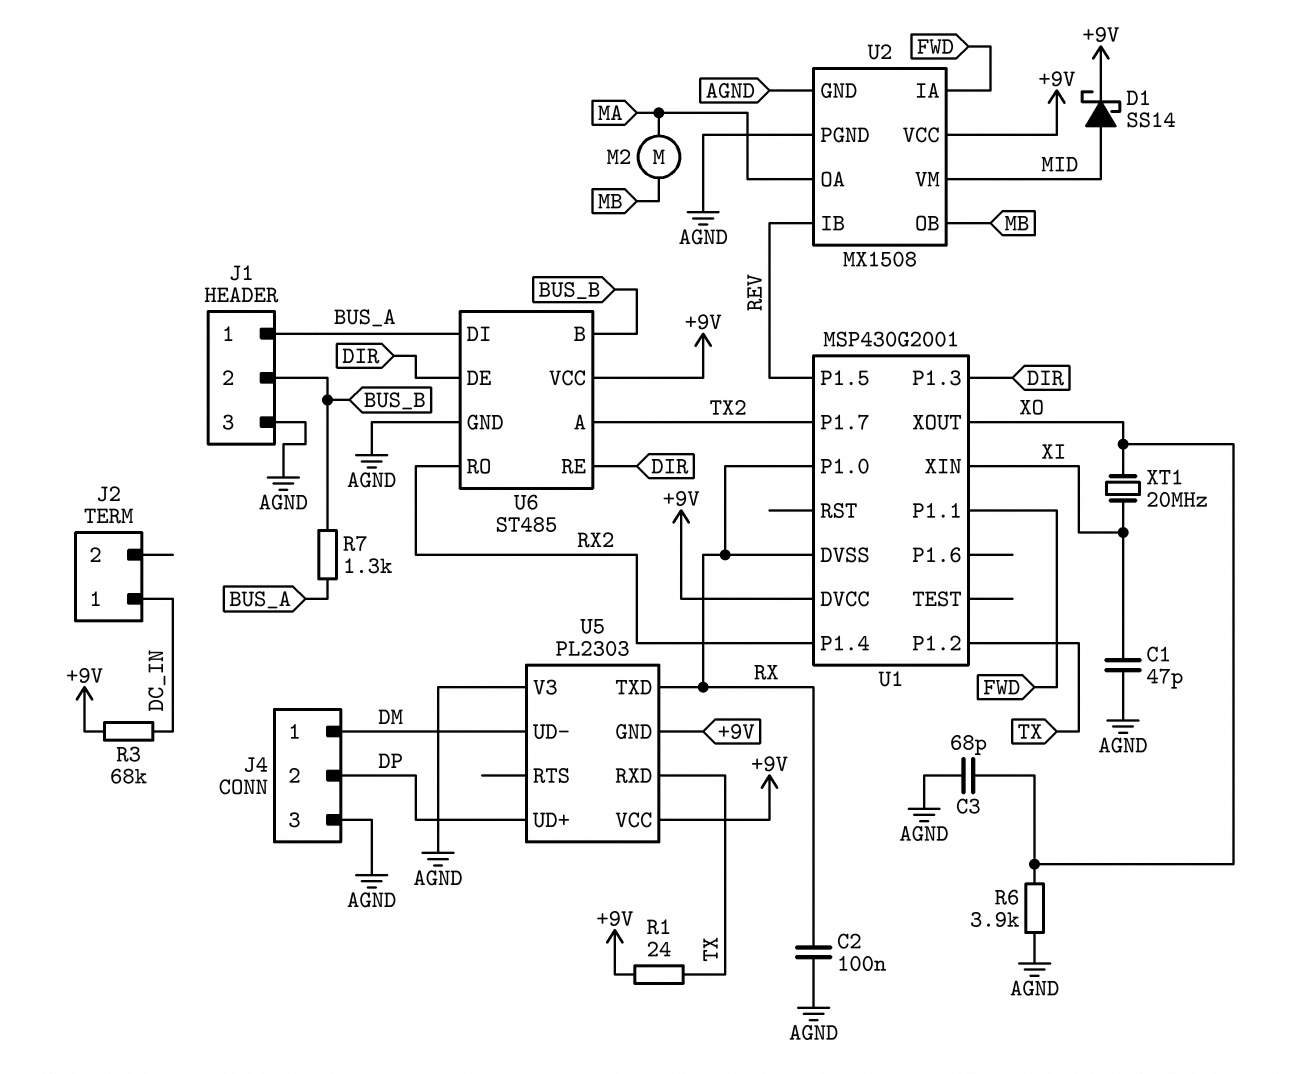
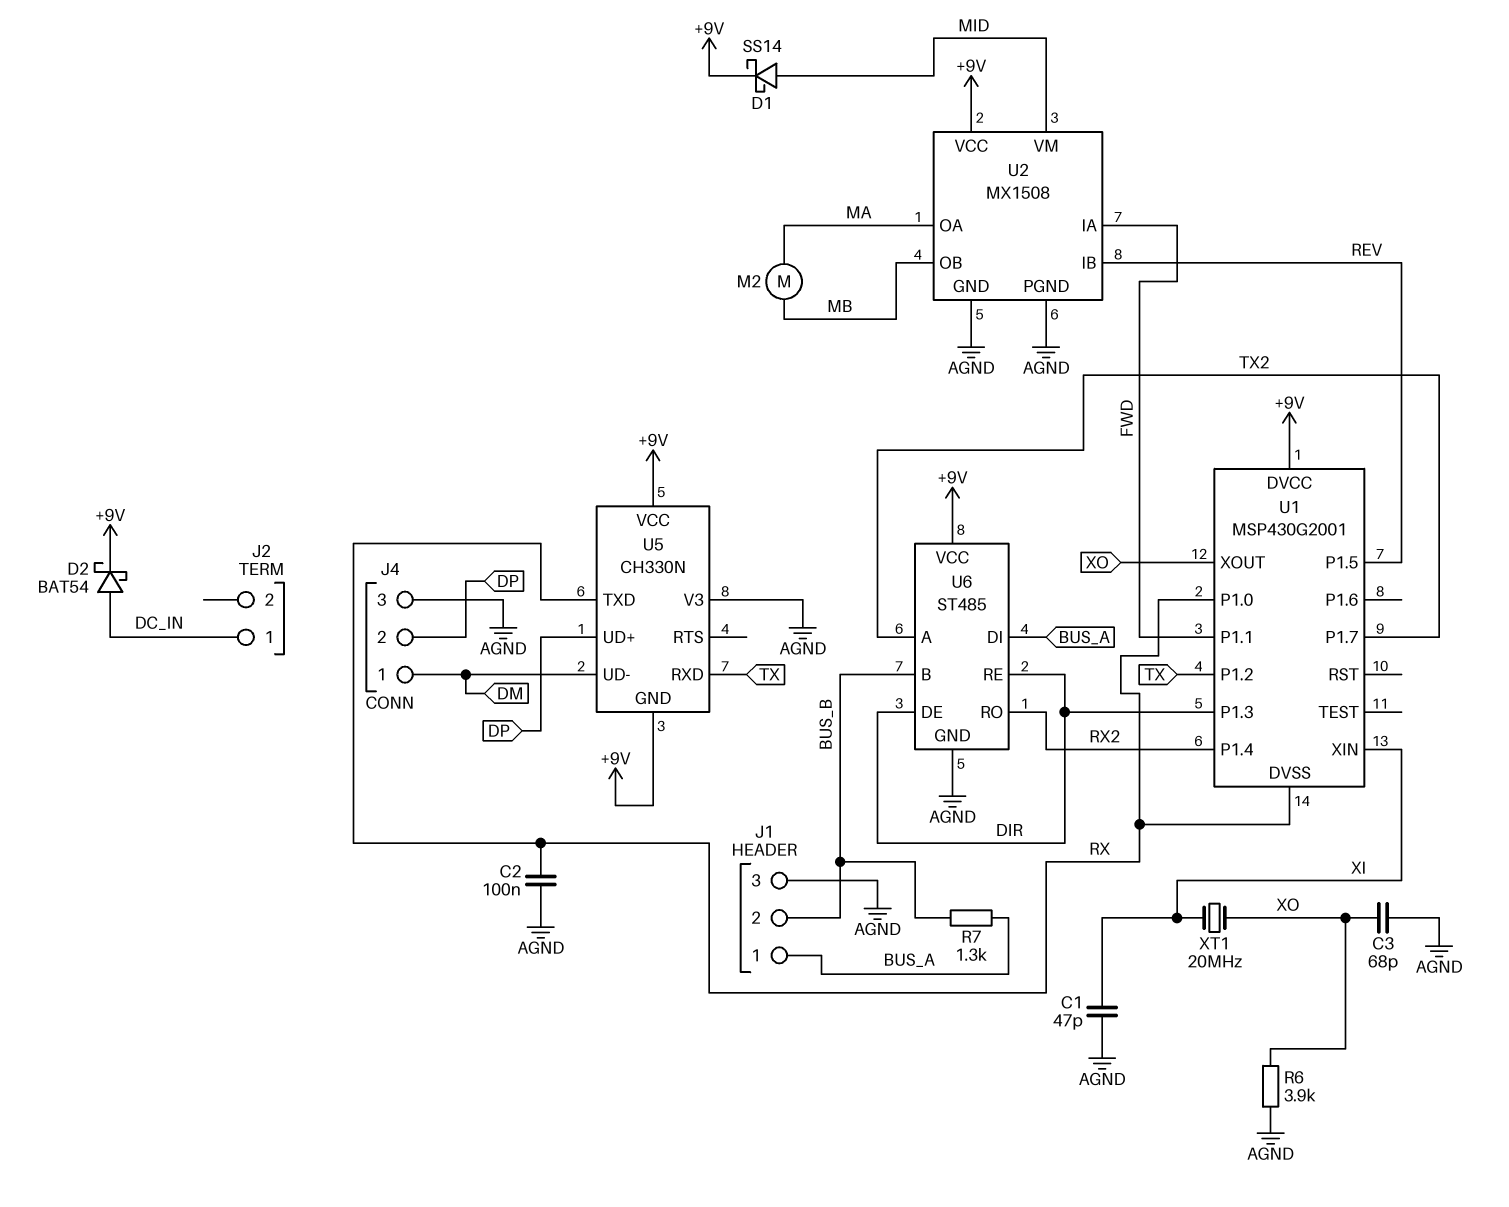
D2: none -> schottky BAT54 (A DC_IN, K +9V)
R1: 24 (+9V, TX) -> none
R3: 68k (+9V, DC_IN) -> none
U5: PL2303 -> CH330N

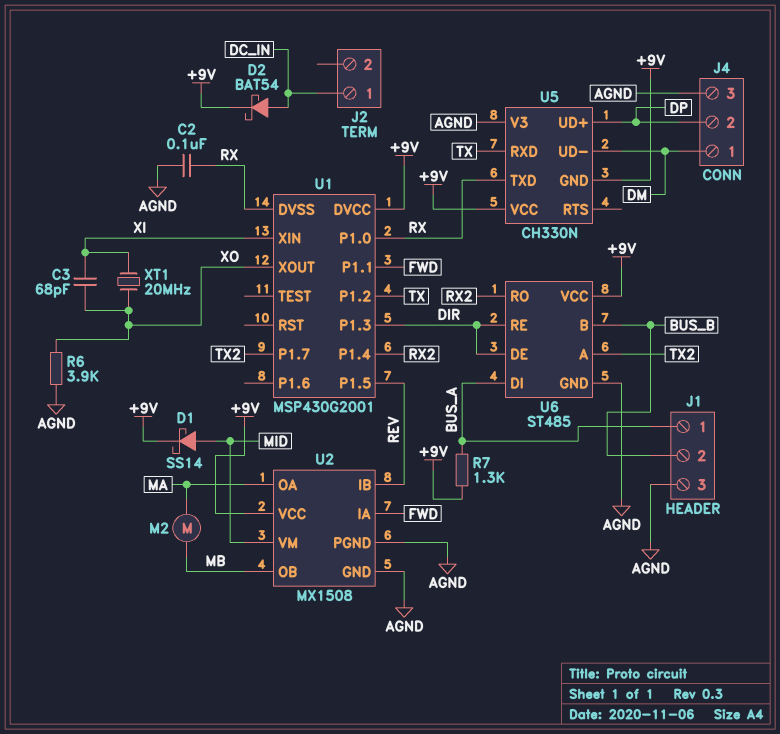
C1: 47pF (AGND, XI) -> none
C3: 68pF (AGND, XO) -> 68pF (XI, XO)
R7: 1.3k (BUS_A, BUS_B) -> 1.3k (+9V, BUS_A)

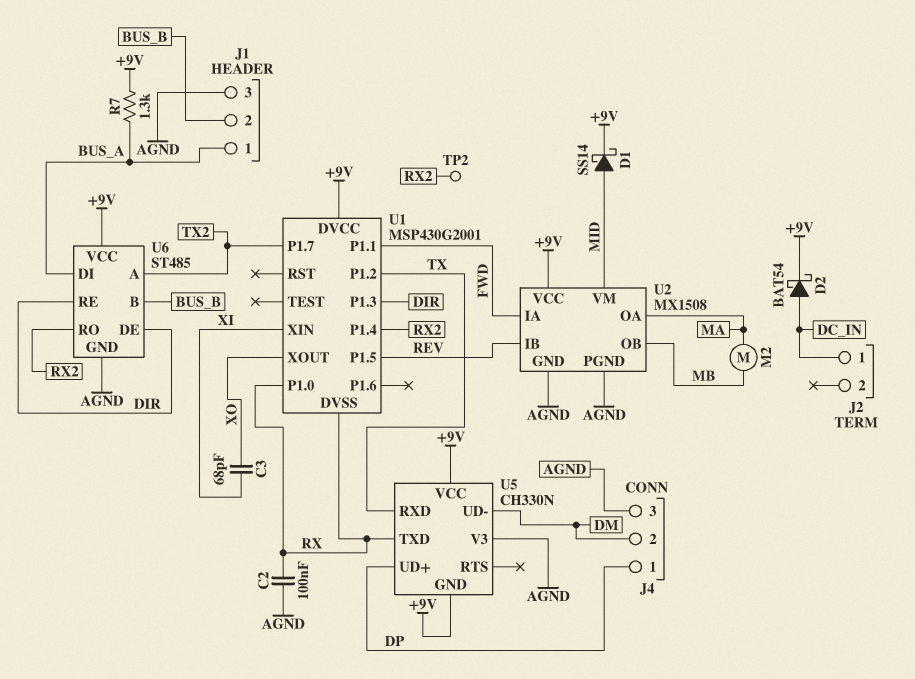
J4 pin 1: DM -> DP
J4 pin 2: DP -> DM
R6: 3.9k (AGND, XO) -> none
TP2: none -> test point (RX2)
XT1: 20MHz (XI, XO) -> none

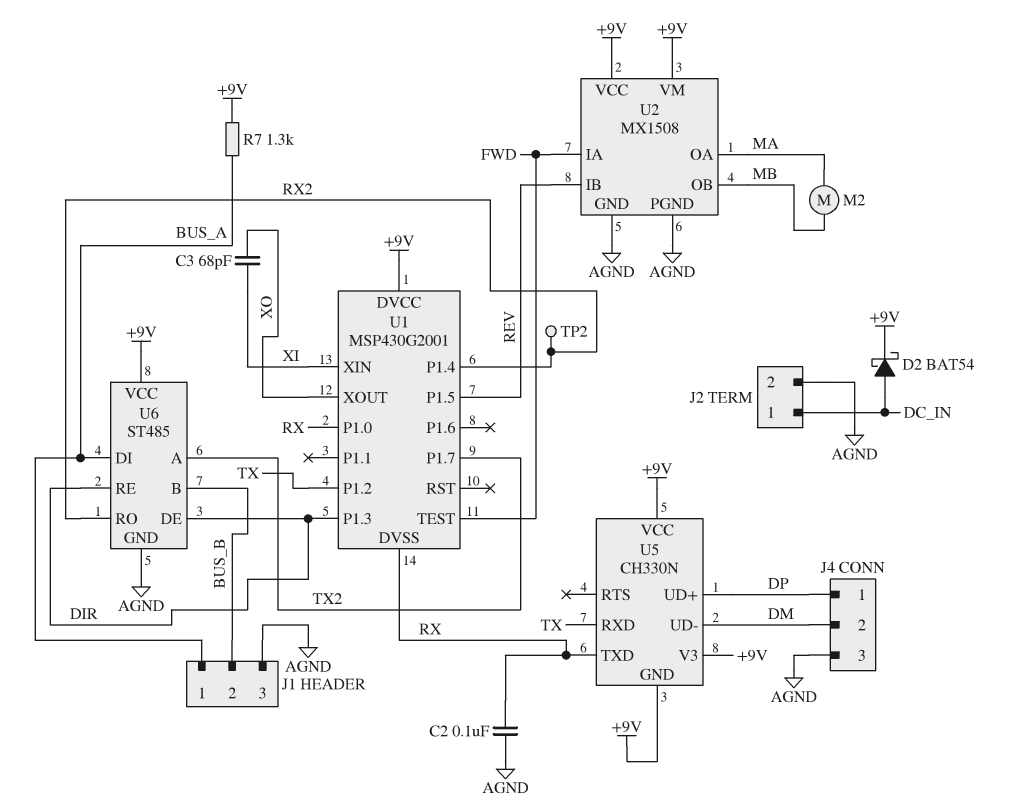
D1: schottky SS14 (A MID, K +9V) -> none
J2 pin 2: none -> AGND
U1 pin P1.1: FWD -> none
U1 pin TEST: none -> FWD
U2 pin VM: MID -> +9V
U5 pin V3: AGND -> +9V

